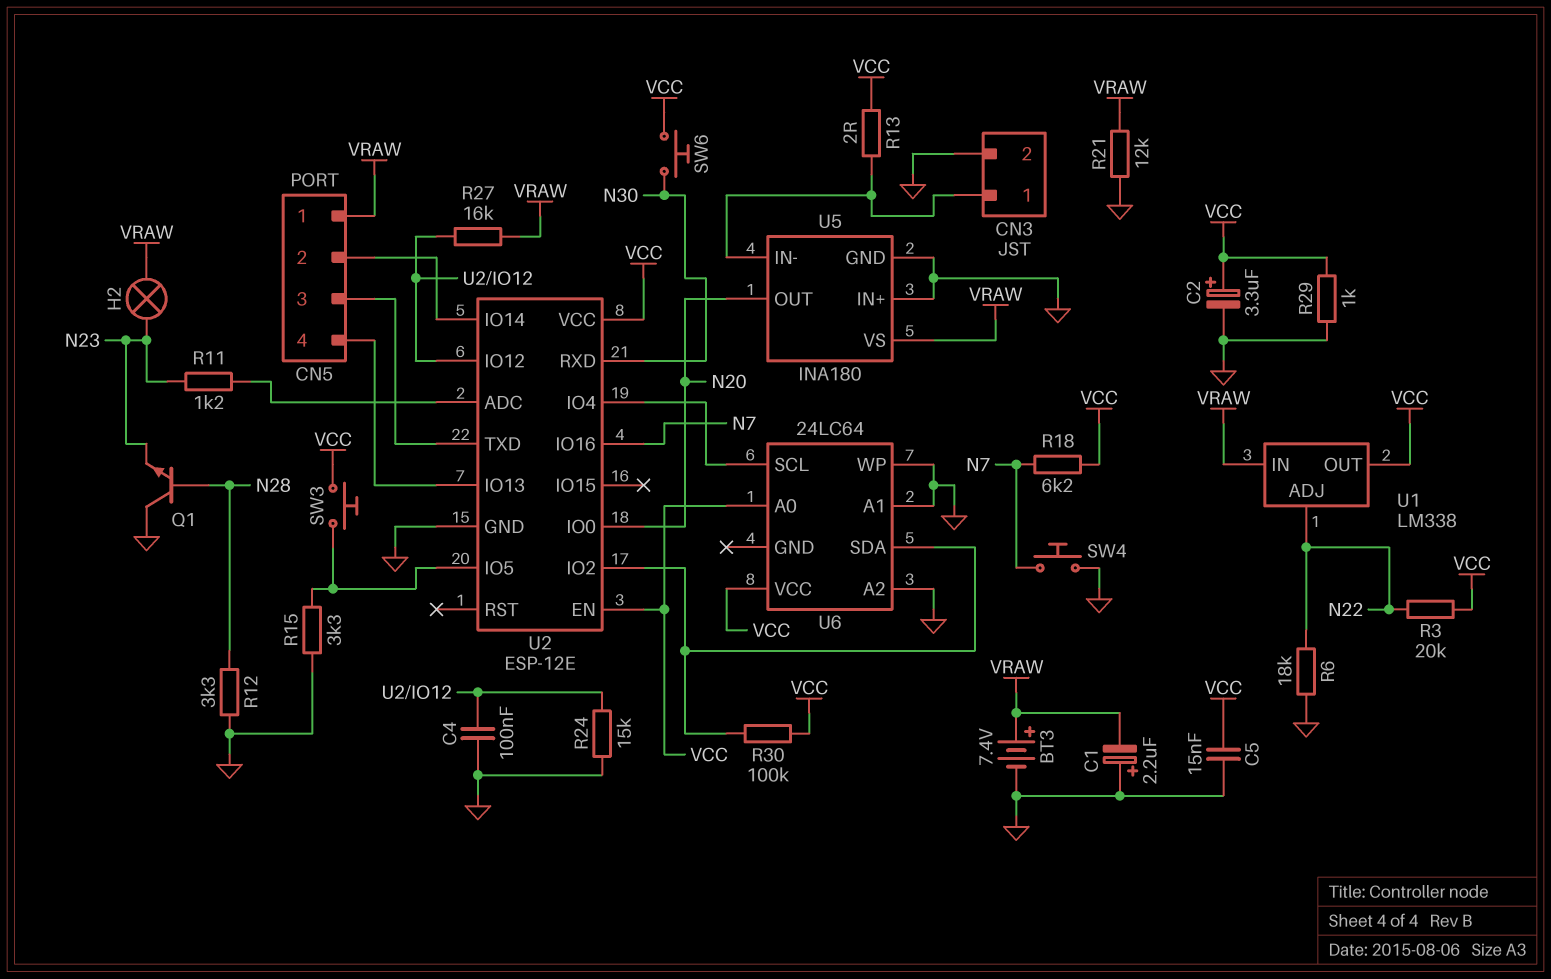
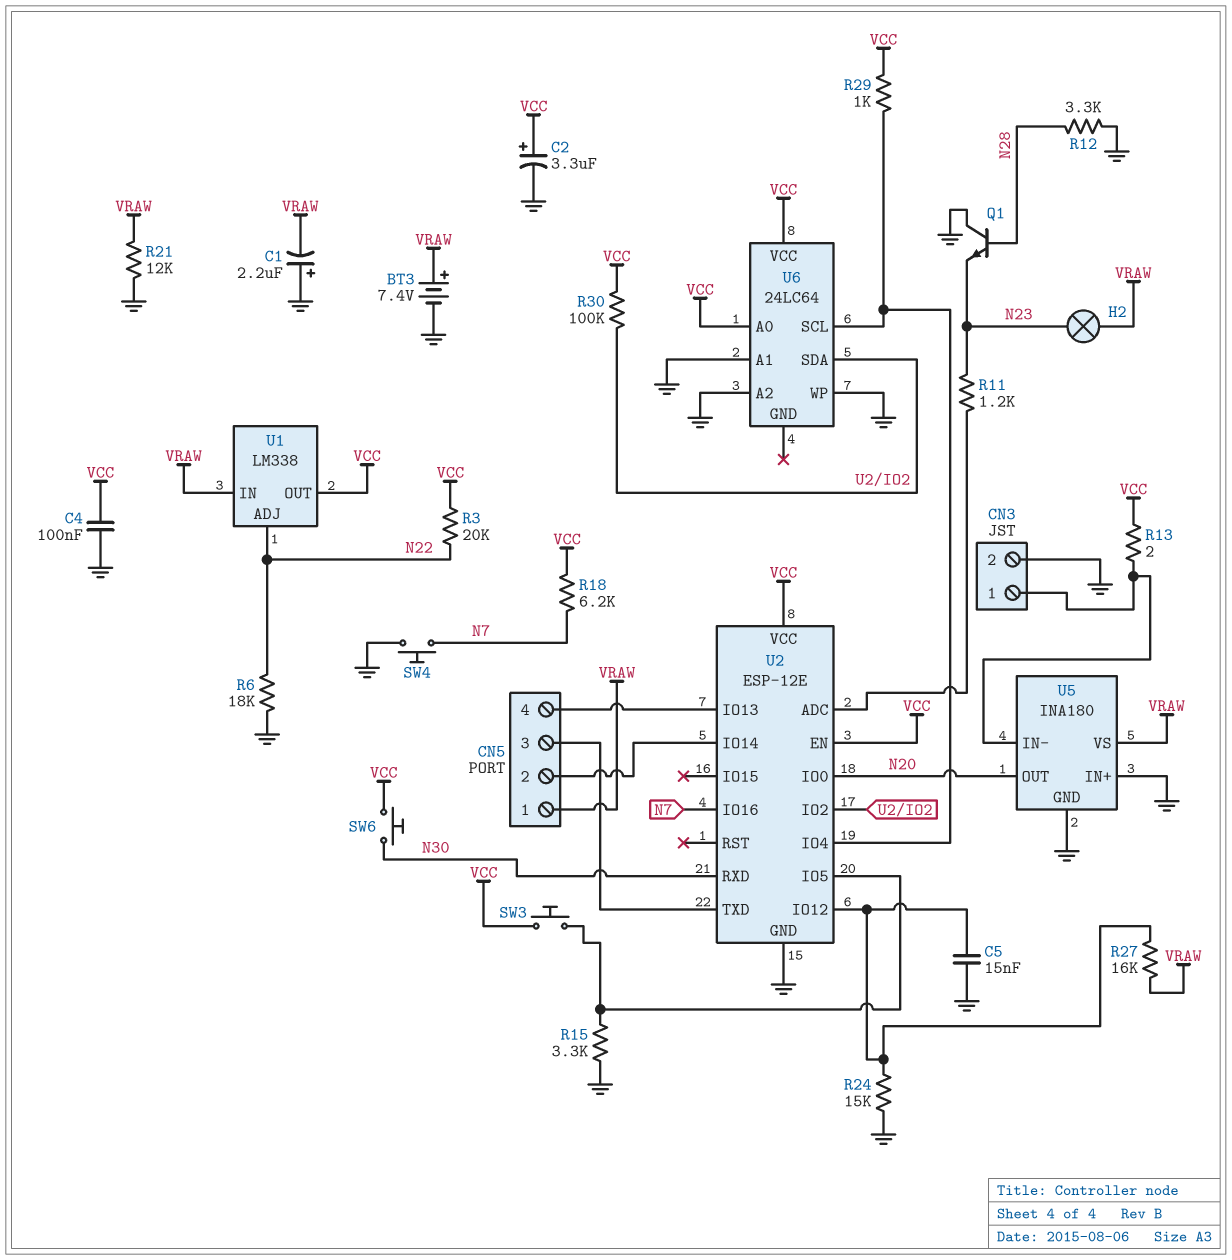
C4: 100nF (GND, U2/IO12) -> 100nF (GND, VCC)
C5: 15nF (GND, VCC) -> 15nF (GND, U2/IO12)
R29: 1k (GND, VCC) -> 1k (U2/IO4, VCC)

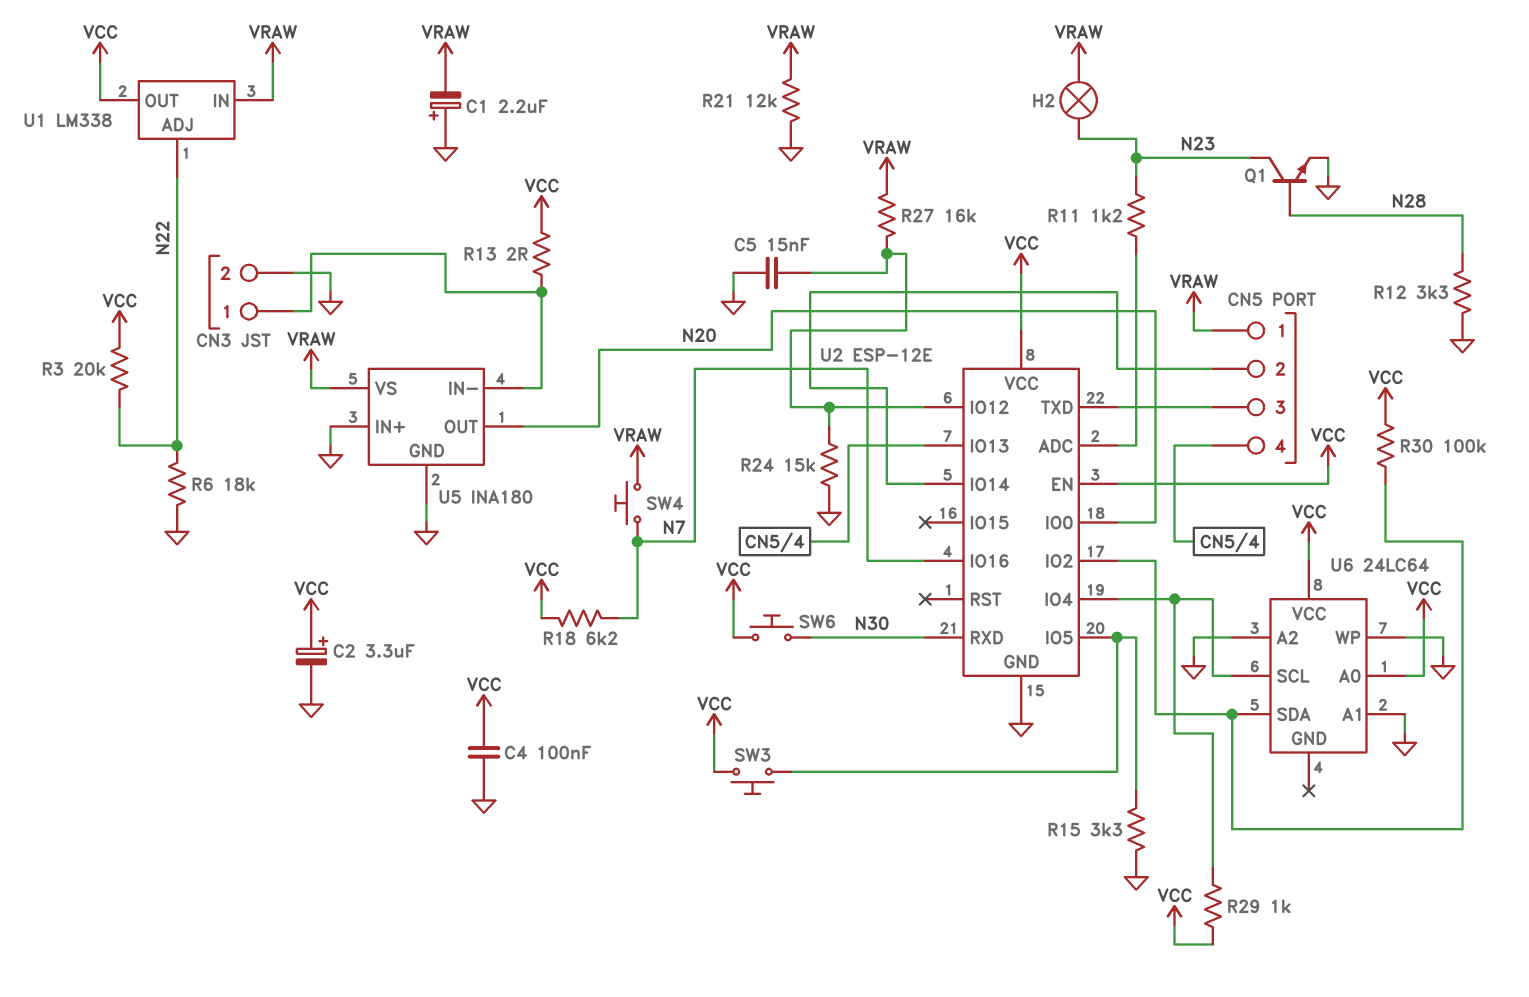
BT3: 7.4V (plus VRAW, minus GND) -> none
Q1: NPN (B N28, C GND, E N23) -> NPN (B N28, C N23, E GND)
SW4: button (GND, N7) -> button (N7, VRAW)

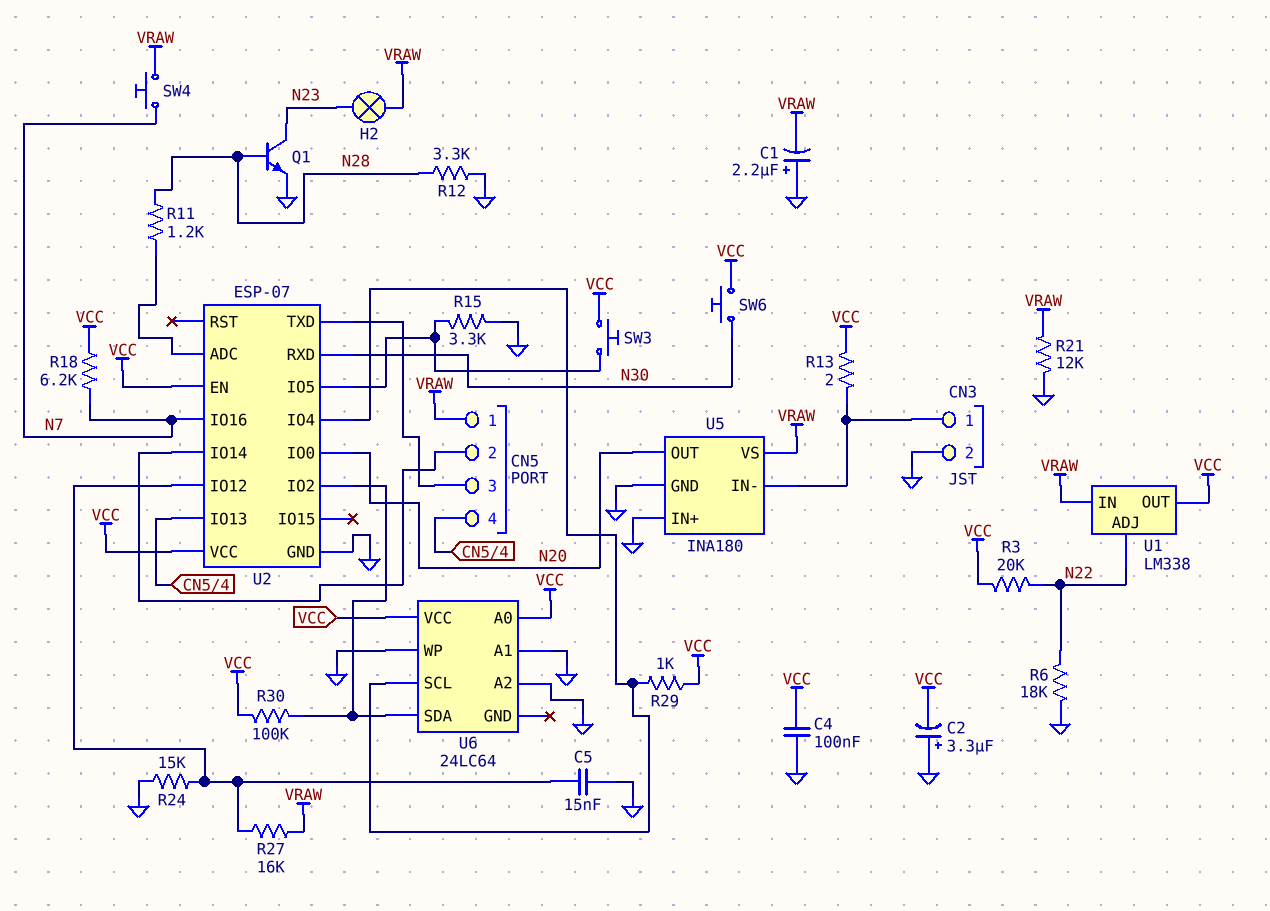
C2: 3.3uF (plus VCC, minus GND) -> 3.3uF (plus GND, minus VCC)
R11: 1.2k (N23, U2/ADC) -> 1.2k (N28, U2/ADC)
U2: ESP-12E -> ESP-07

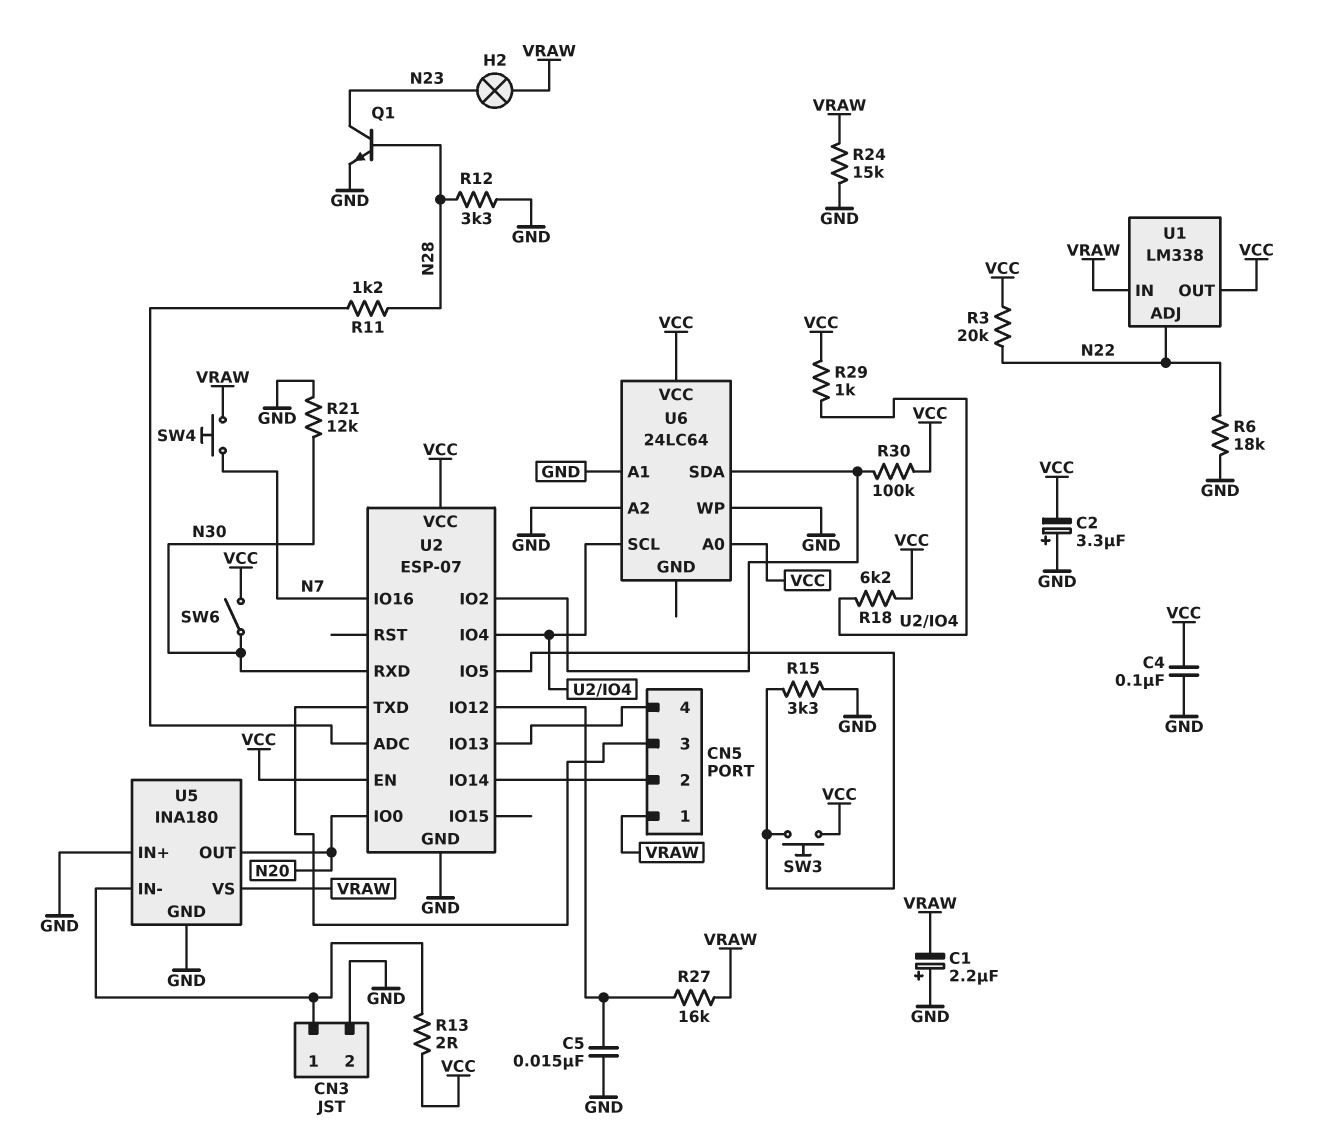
R18: 6.2k (N7, VCC) -> 6.2k (U2/IO4, VCC)
R21: 12k (GND, VRAW) -> 12k (GND, N30)
R24: 15k (GND, U2/IO12) -> 15k (GND, VRAW)
SW6: button (N30, VCC) -> switch (N30, VCC)

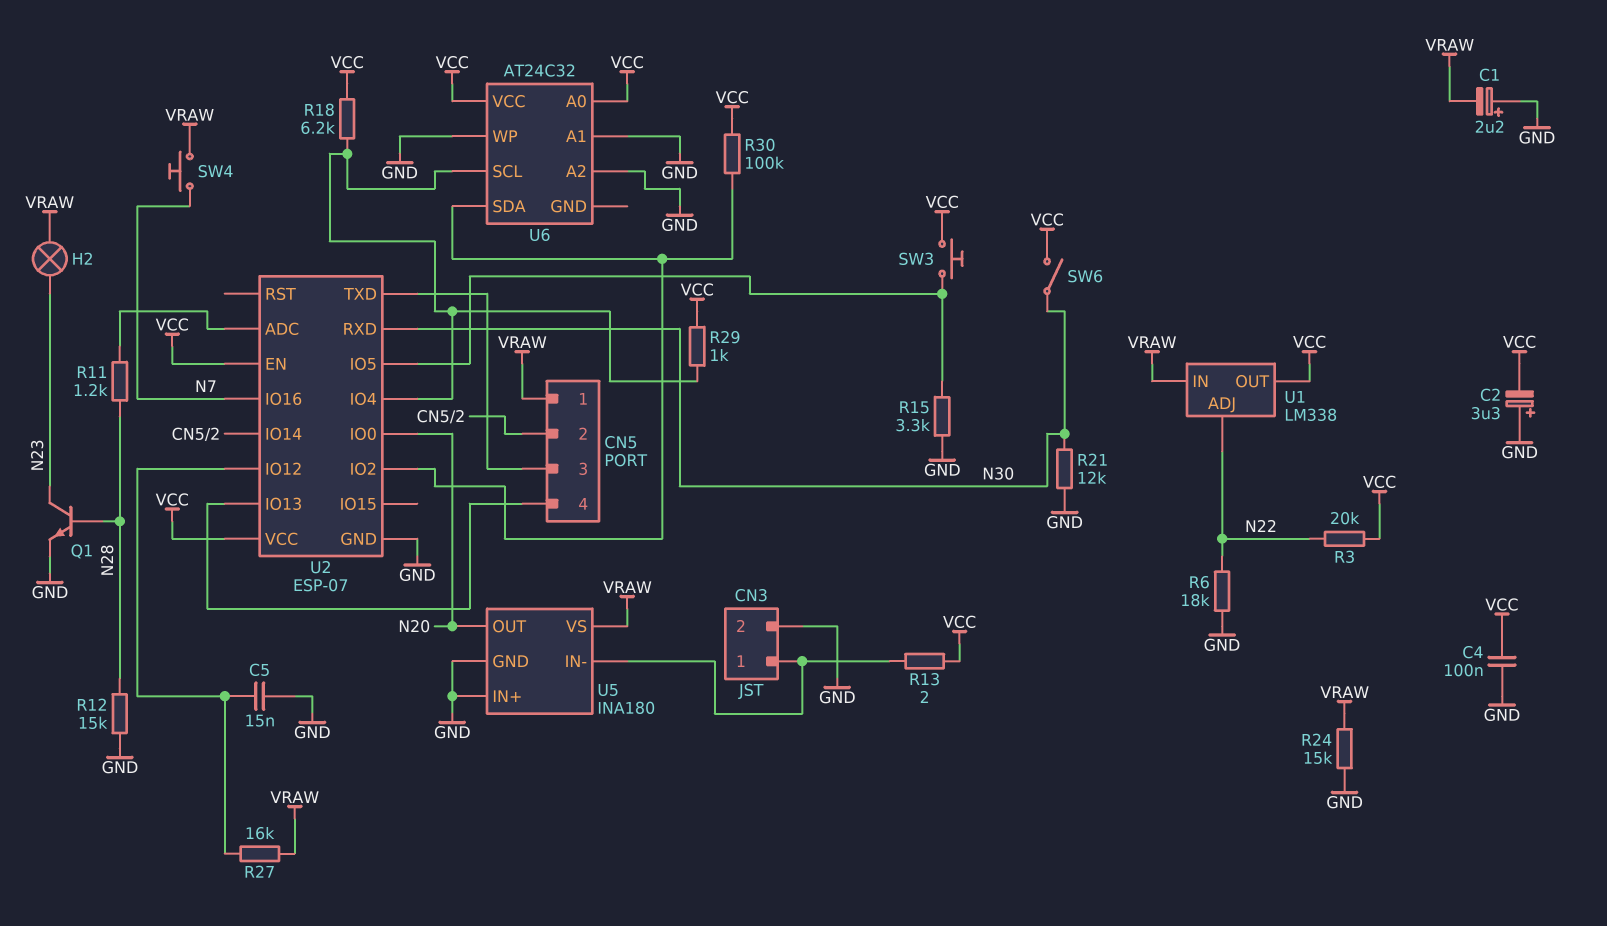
R12: 3.3k (GND, N28) -> 15k (GND, N28)
U6: 24LC64 -> AT24C32

